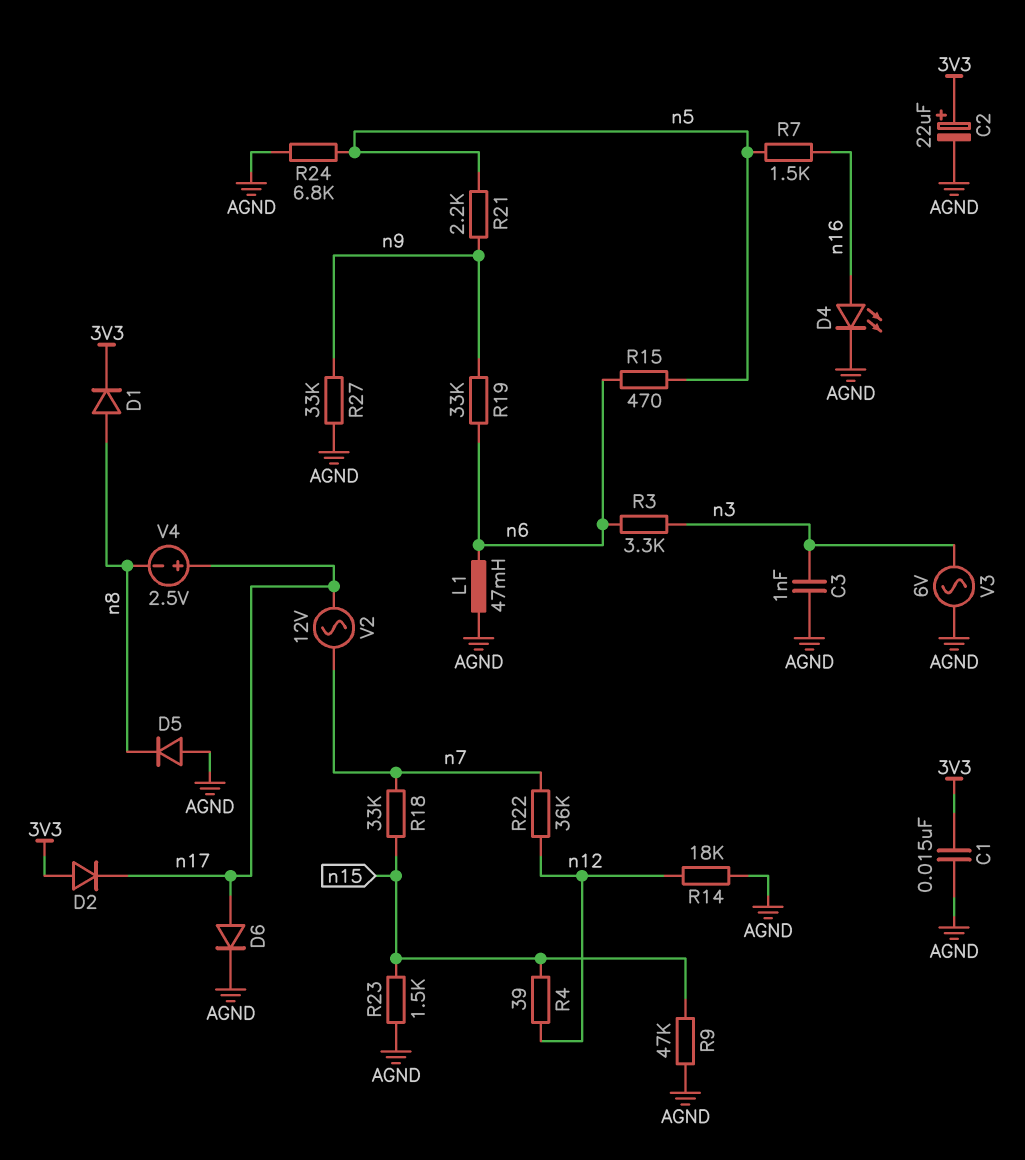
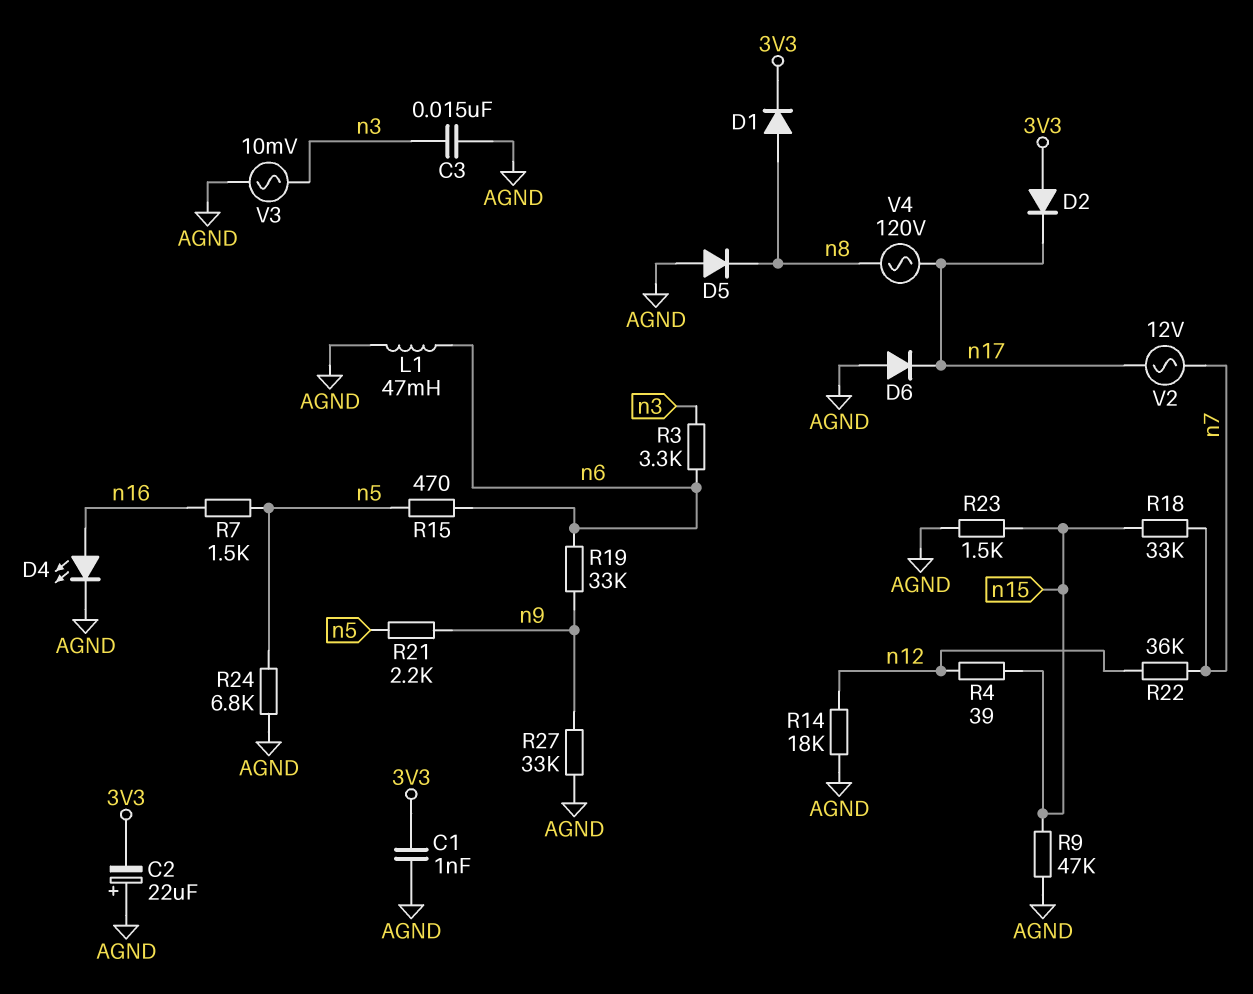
C1: 15nF (3V3, AGND) -> 1nF (3V3, AGND)
C2: 22uF (plus 3V3, minus AGND) -> 22uF (plus AGND, minus 3V3)
C3: 1nF (AGND, n3) -> 15nF (AGND, n3)
D6: diode (A n17, K AGND) -> diode (A AGND, K n17)
V3: AC 6V (AGND, n3) -> AC 10mV (AGND, n3)
V4: 2.5V (plus n17, minus n8) -> AC 120V (n8, n17)

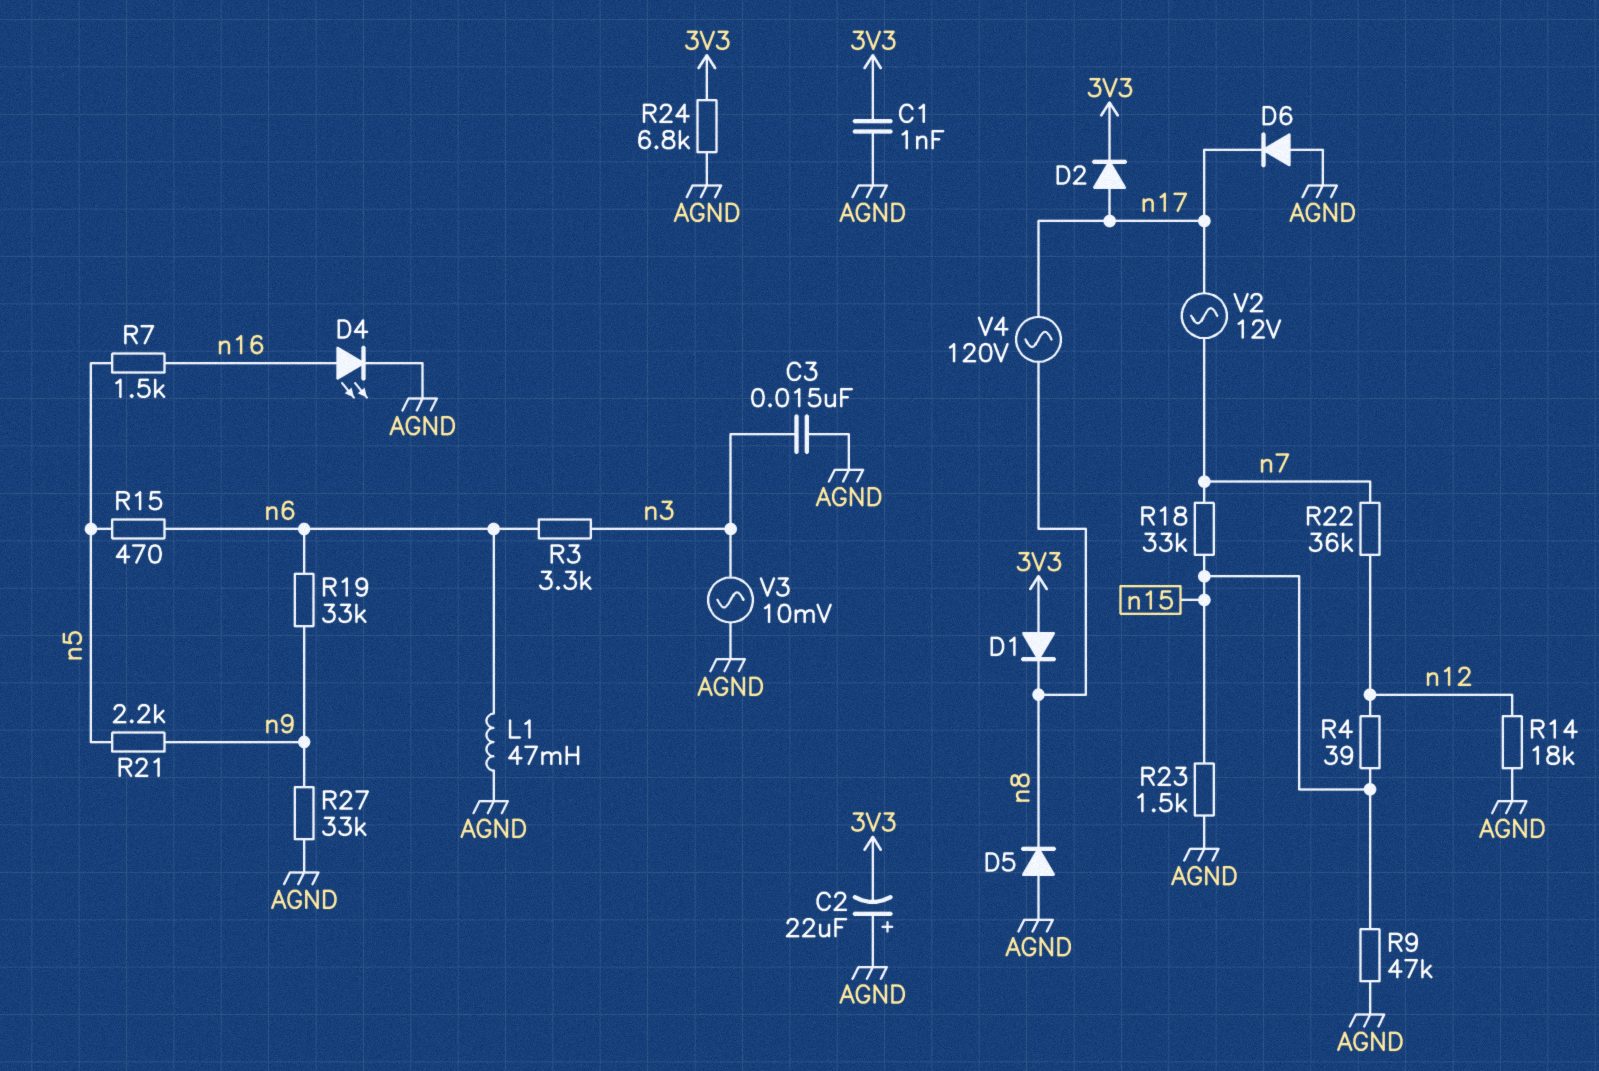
D1: diode (A n8, K 3V3) -> diode (A 3V3, K n8)
D2: diode (A 3V3, K n17) -> diode (A n17, K 3V3)
R24: 6.8k (AGND, n5) -> 6.8k (3V3, AGND)

